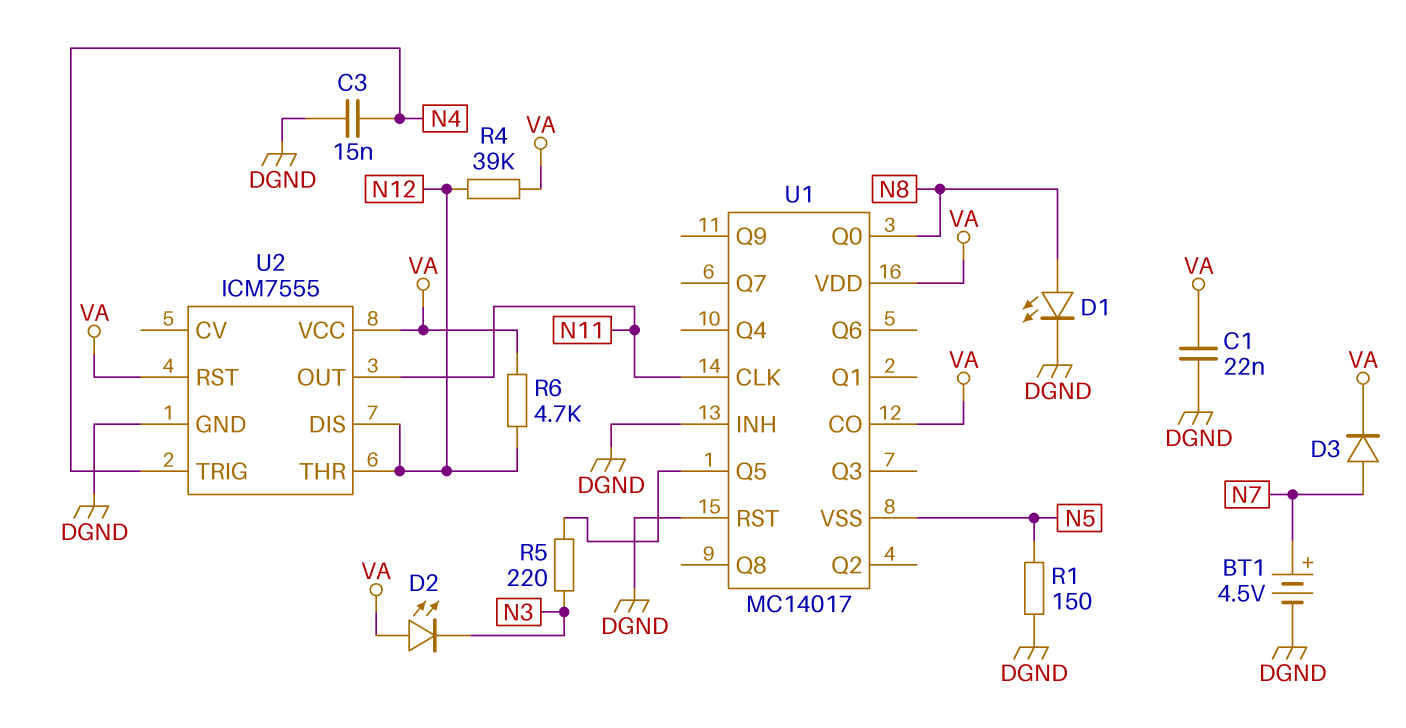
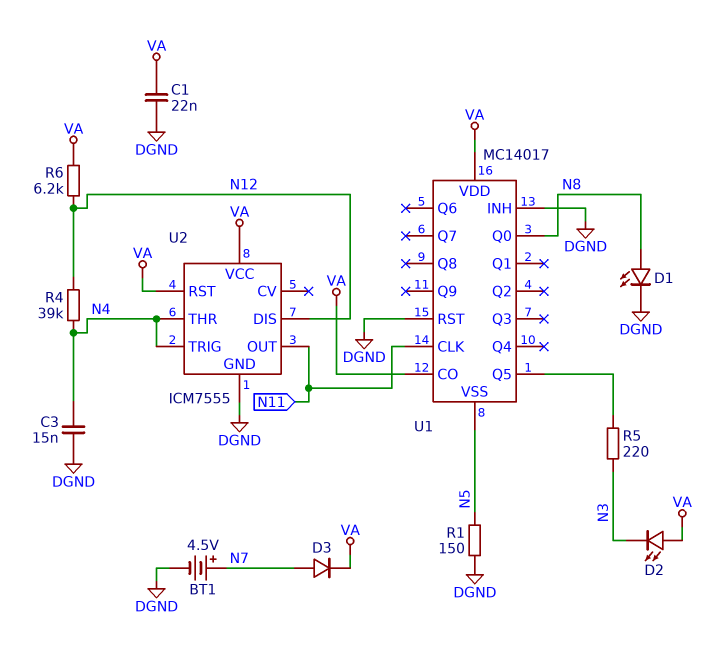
R4: 39k (N12, VA) -> 39k (N4, N12)
R6: 4.7k (N12, VA) -> 6.2k (N12, VA)
U2 pin THR: N12 -> N4

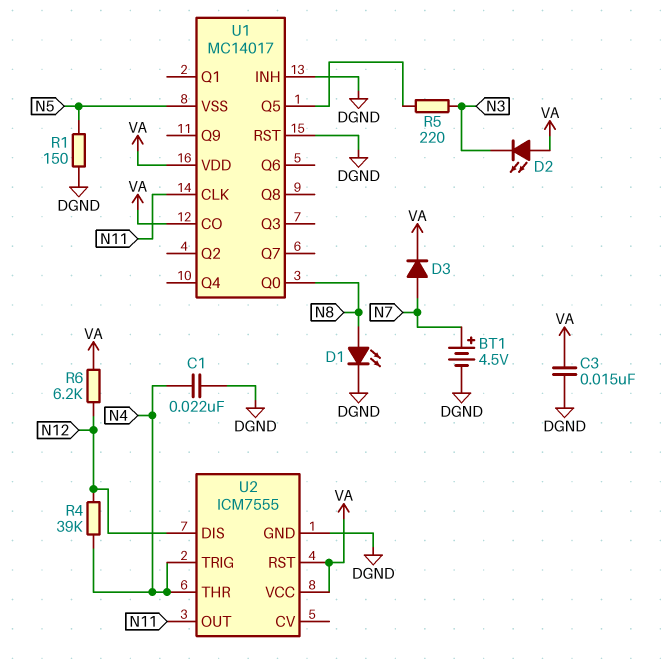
C1: 22nF (DGND, VA) -> 22nF (DGND, N4)
C3: 15nF (DGND, N4) -> 15nF (DGND, VA)

